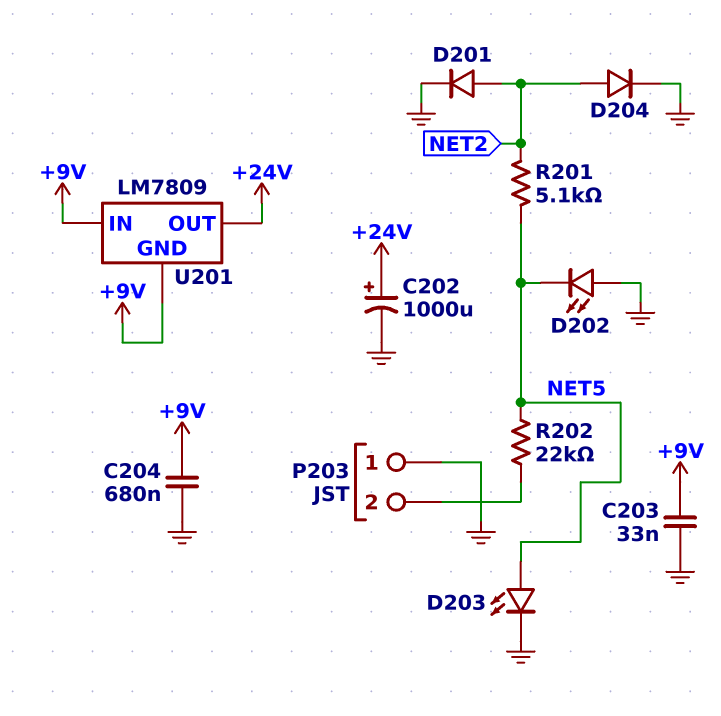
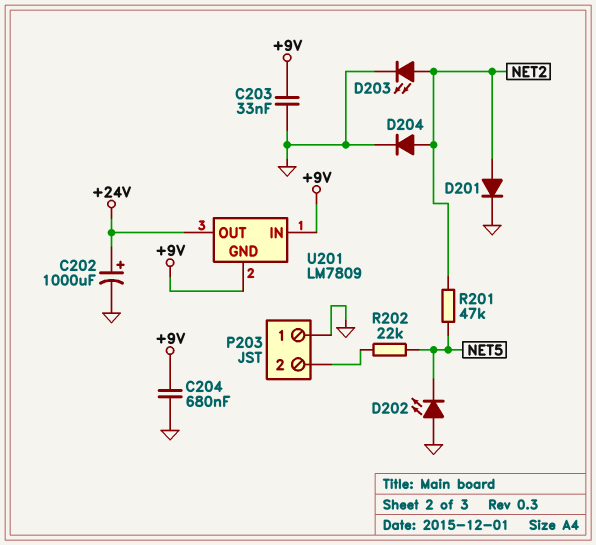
D203: LED (A NET5, K GND) -> LED (A NET2, K GND)
R201: 5.1k (NET2, NET5) -> 47k (NET2, NET5)

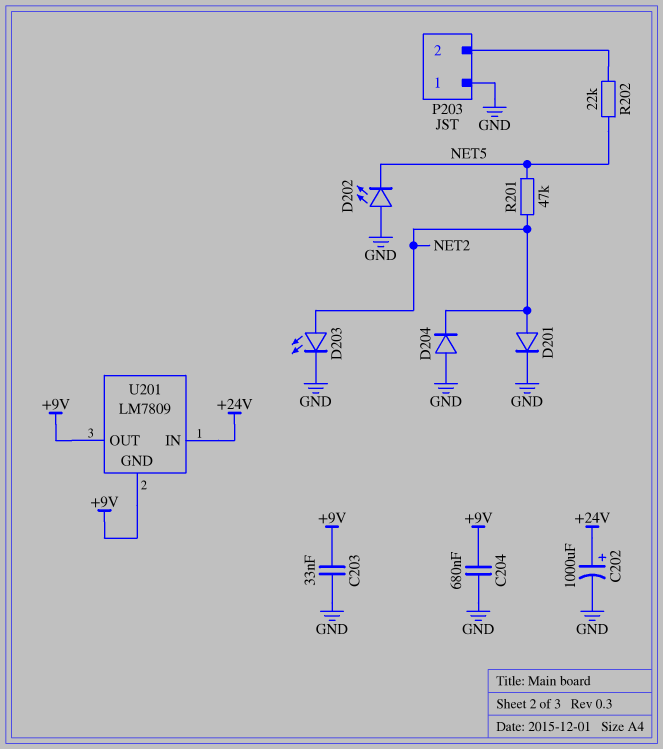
D204: diode (A NET2, K GND) -> diode (A GND, K NET2)
U201 pin IN: +9V -> +24V
U201 pin OUT: +24V -> +9V

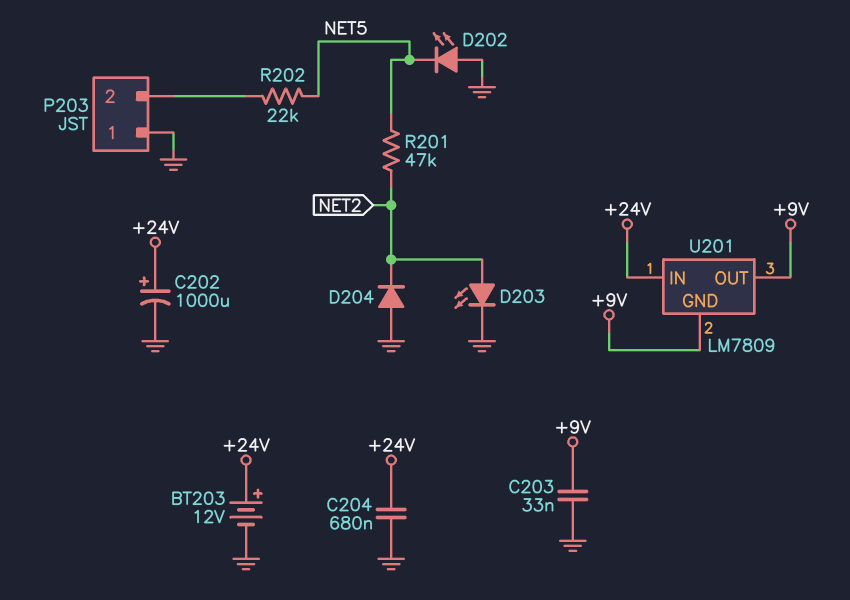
BT203: none -> 12V (plus +24V, minus GND)
C204: 680nF (+9V, GND) -> 680nF (+24V, GND)
D201: diode (A NET2, K GND) -> none

